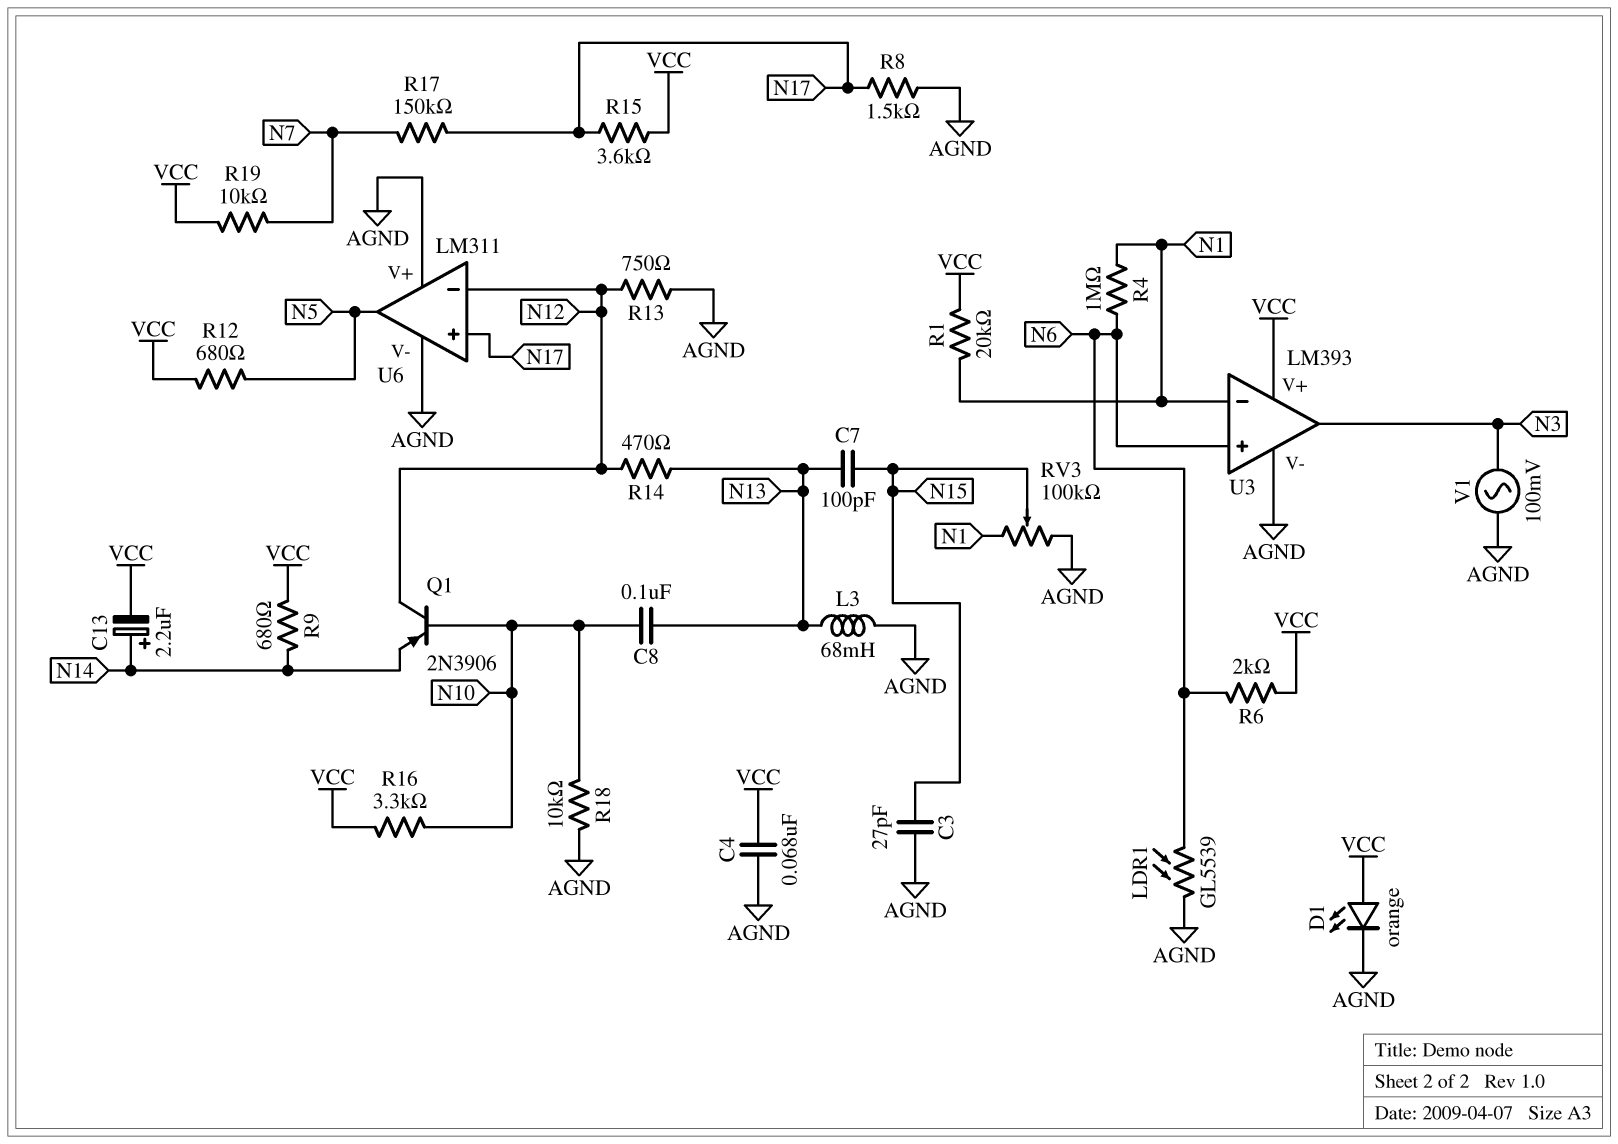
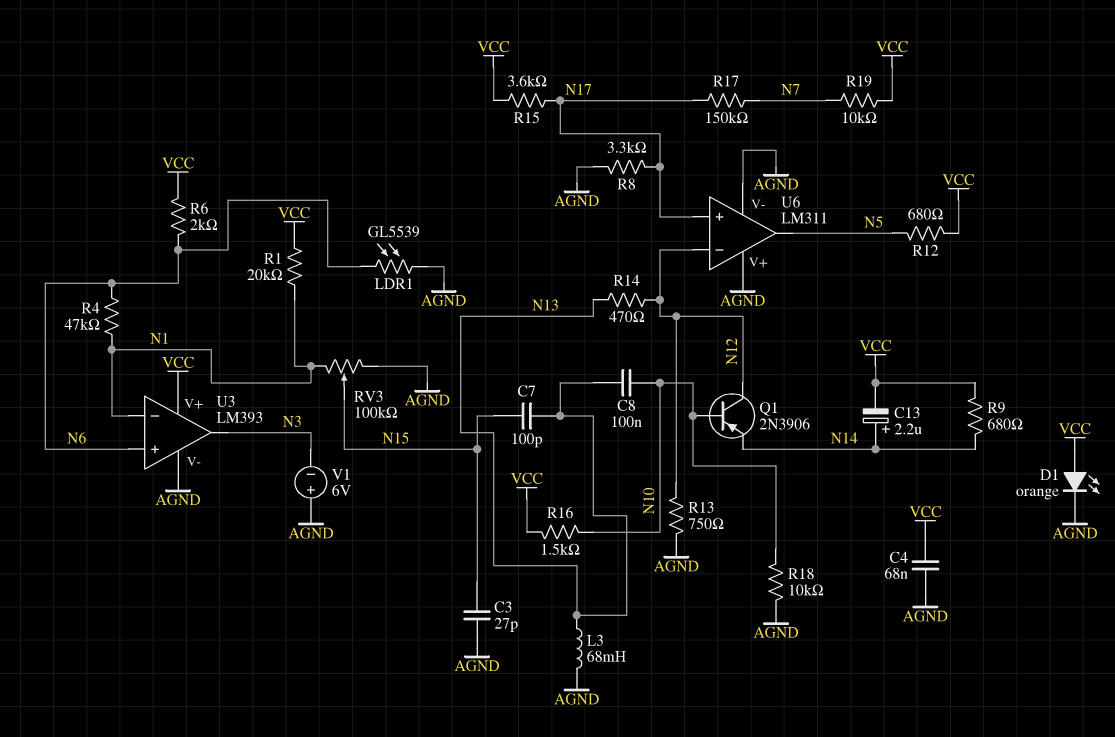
R4: 1M (N1, N6) -> 47k (N1, N6)
R8: 1.5k (AGND, N17) -> 3.3k (AGND, N17)
R16: 3.3k (N10, VCC) -> 1.5k (N10, VCC)
V1: AC 100mV (AGND, N3) -> 6V (plus AGND, minus N3)

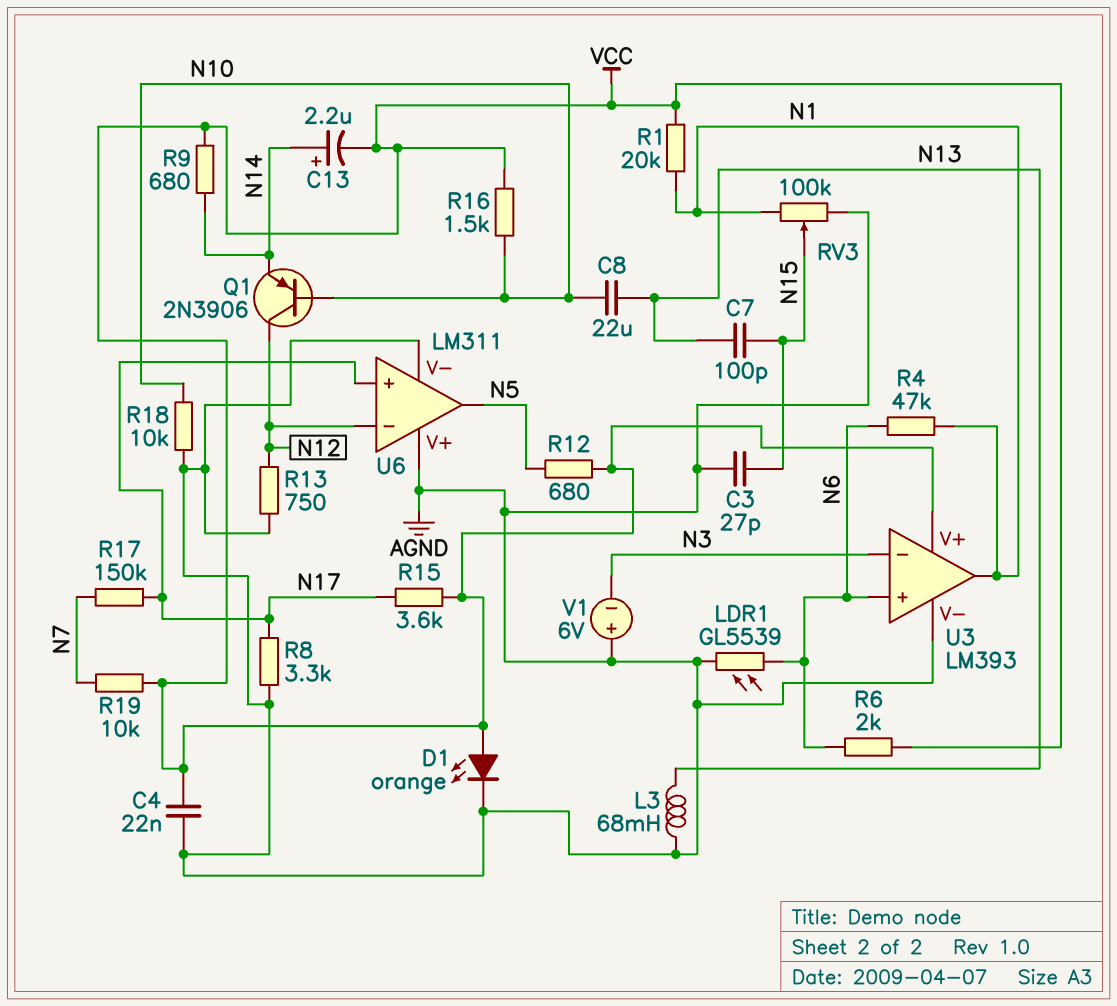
C4: 68nF (AGND, VCC) -> 22nF (AGND, VCC)
C8: 100nF (N10, N13) -> 22uF (N10, N13)
R14: 470 (N12, N13) -> none
U3 pin in-: N1 -> N3
U3 pin out: N3 -> N1

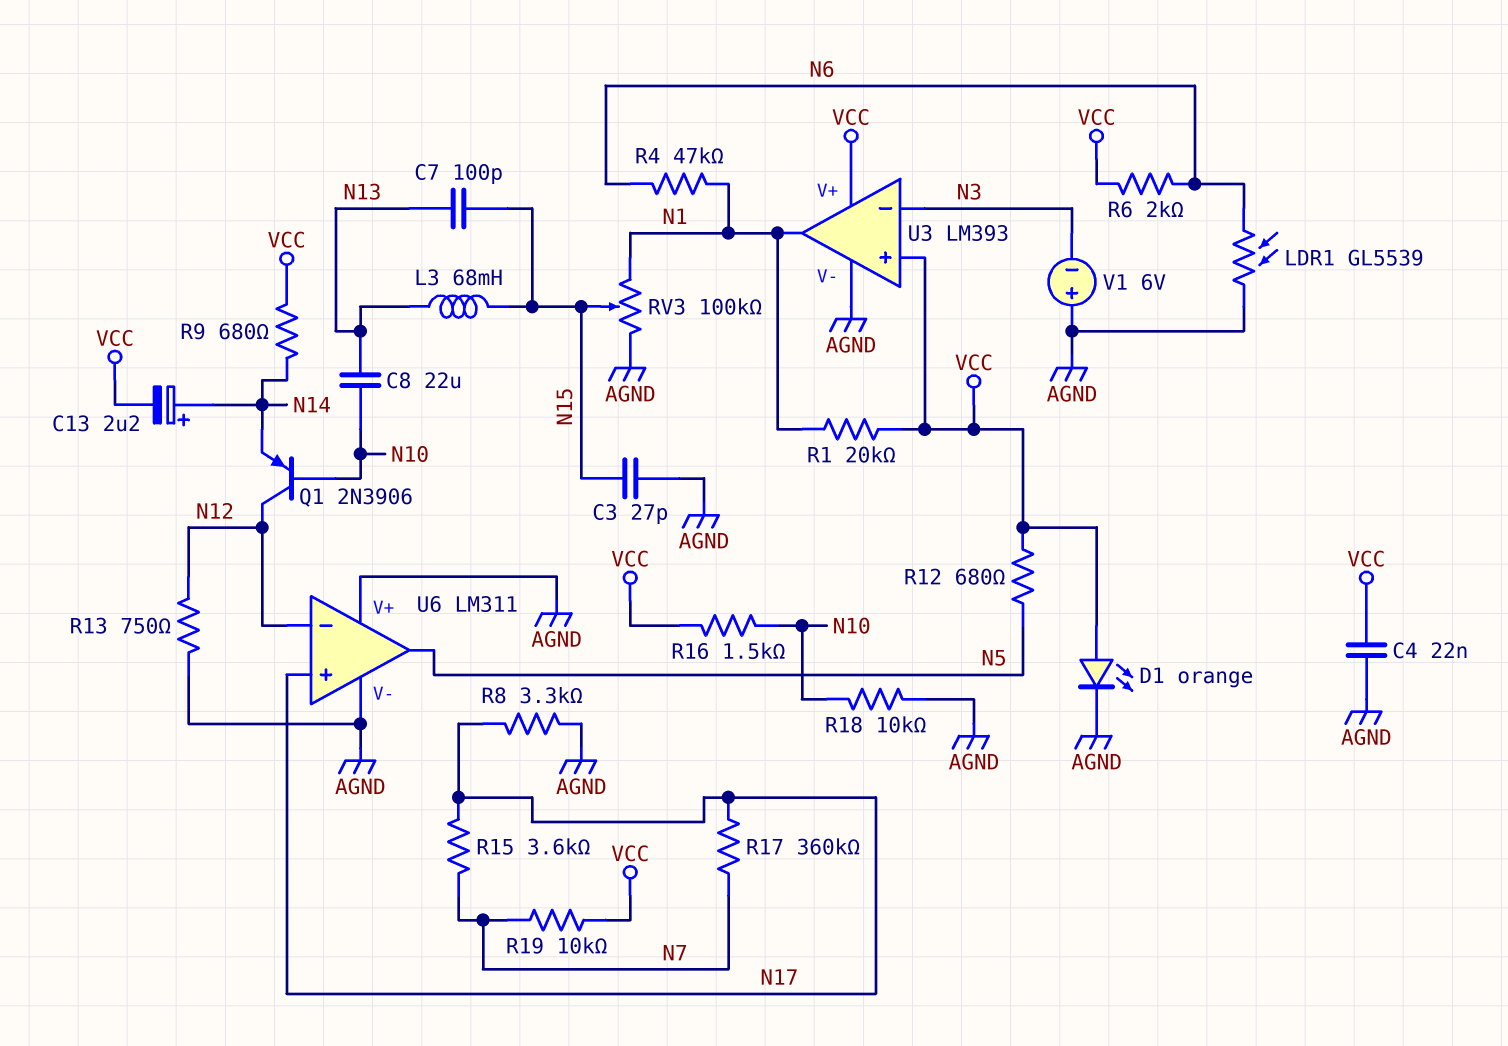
L3: 68mH (AGND, N13) -> 68mH (N13, N15)
R15: 3.6k (N17, VCC) -> 3.6k (N7, N17)
R17: 150k (N7, N17) -> 360k (N7, N17)
U3 pin in+: N6 -> VCC

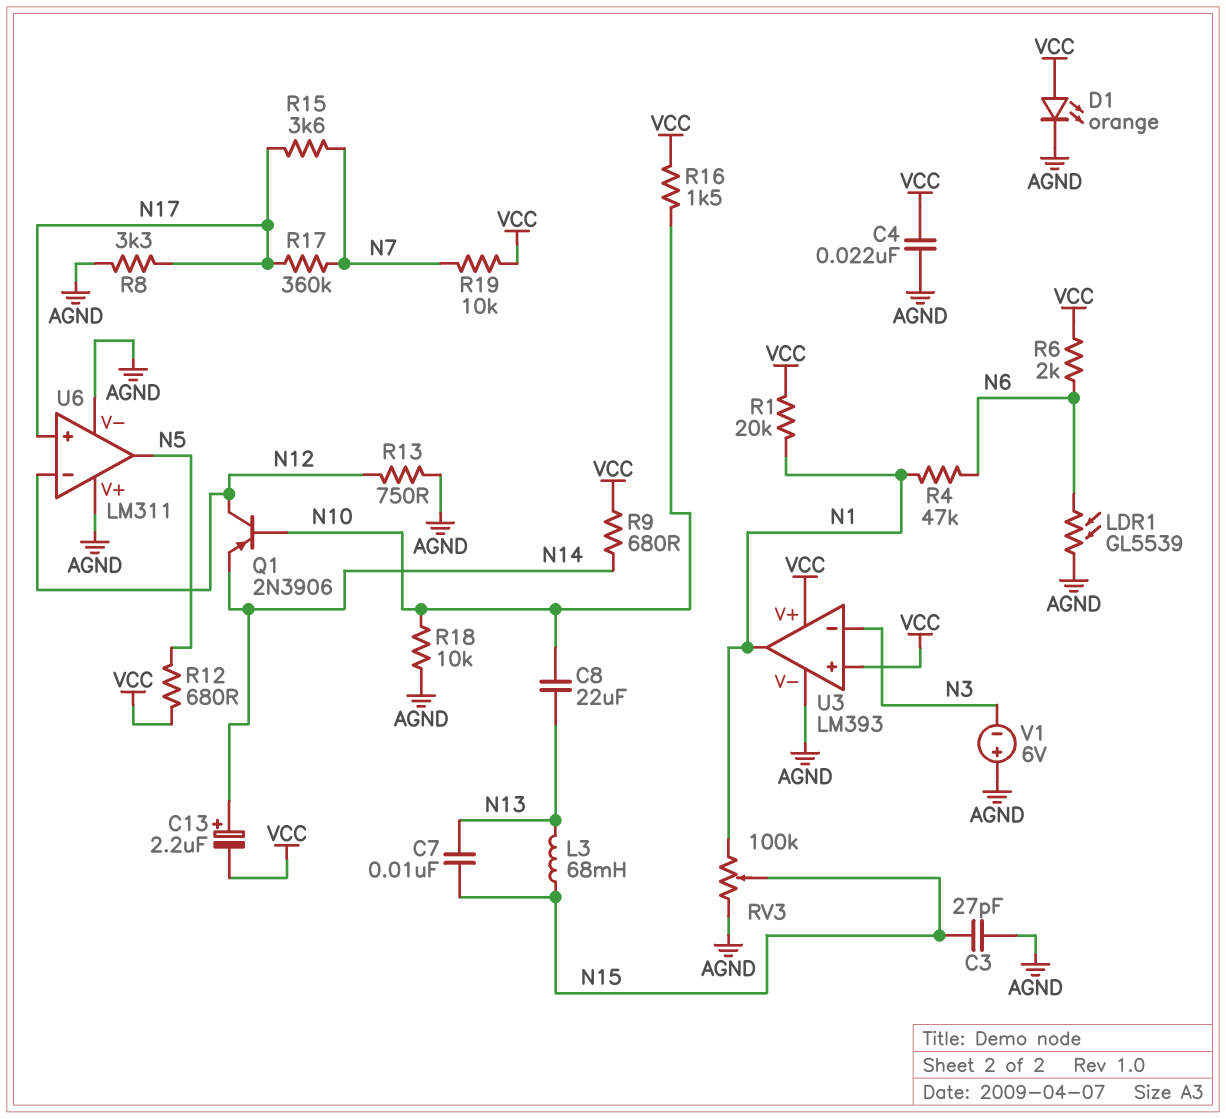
C7: 100pF (N13, N15) -> 10nF (N13, N15)

